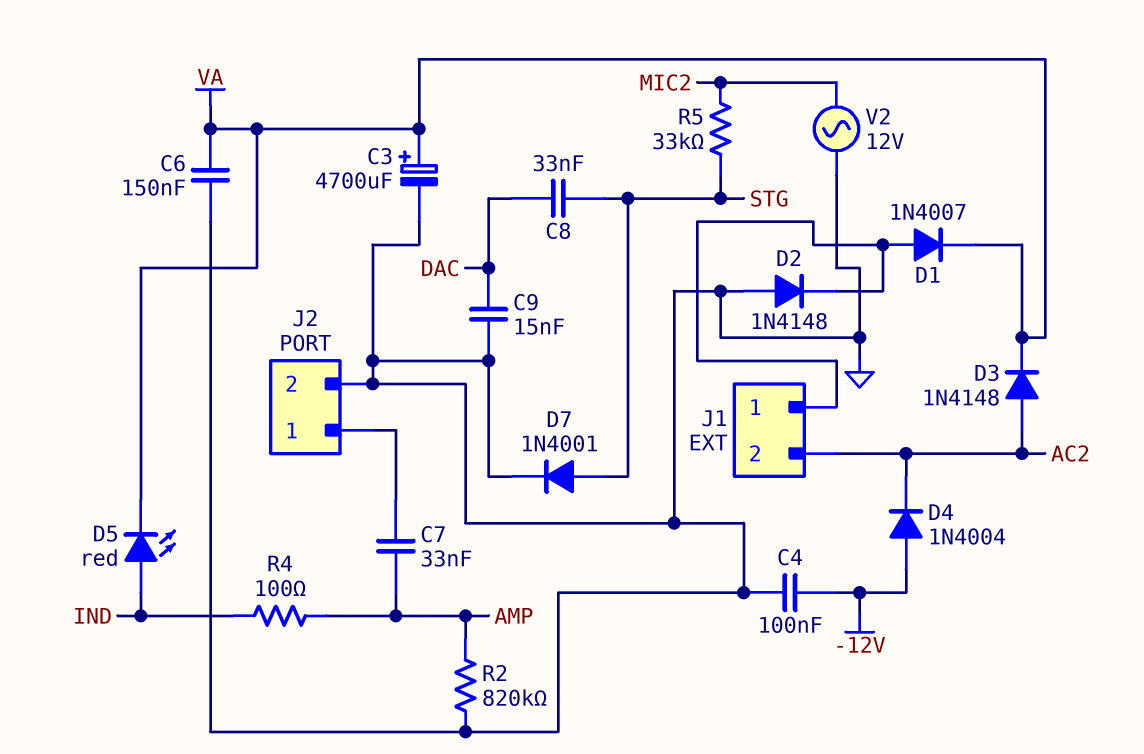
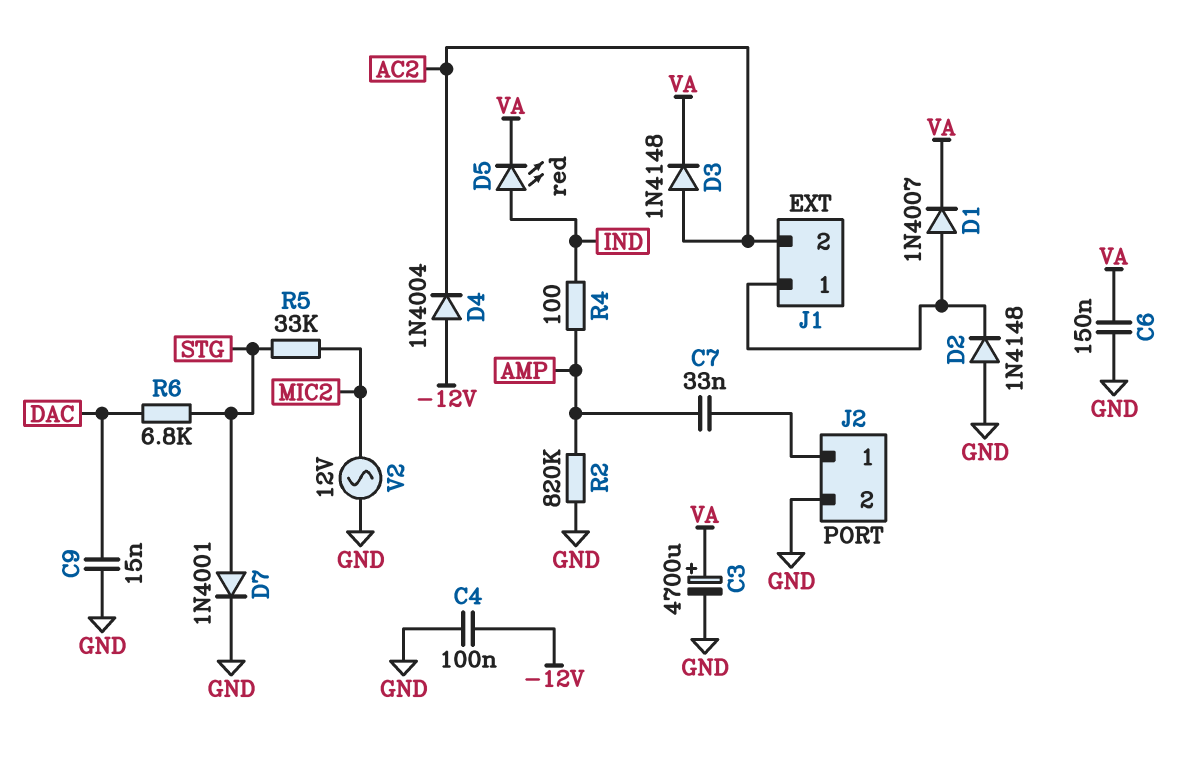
C8: 33nF (DAC, STG) -> none
R6: none -> 6.8k (DAC, STG)

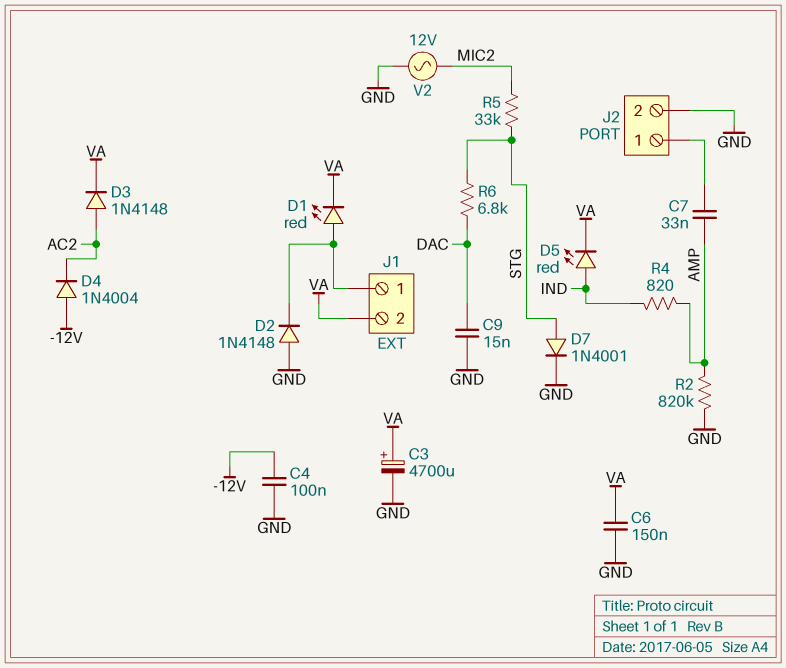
D1: diode 1N4007 (A J1/1, K VA) -> LED red (A J1/1, K VA)
J1 pin 2: AC2 -> VA
R4: 100 (AMP, IND) -> 820 (AMP, IND)

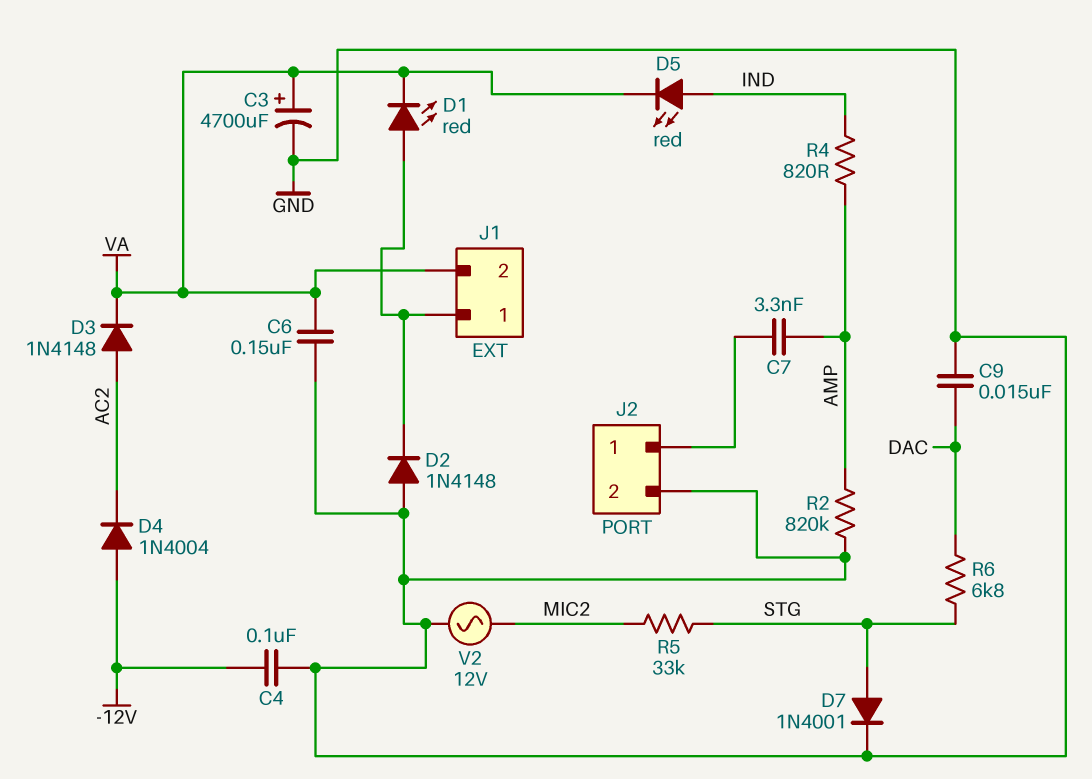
C7: 33nF (AMP, J2/1) -> 3.3nF (AMP, J2/1)

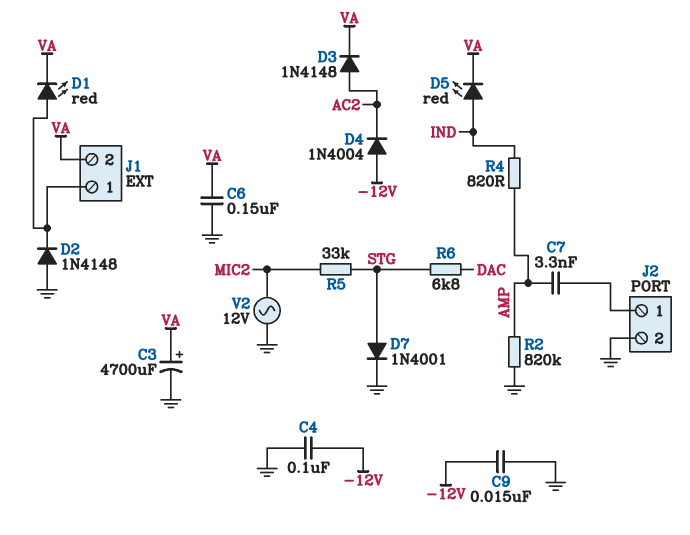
C9: 15nF (DAC, GND) -> 15nF (-12V, GND)

